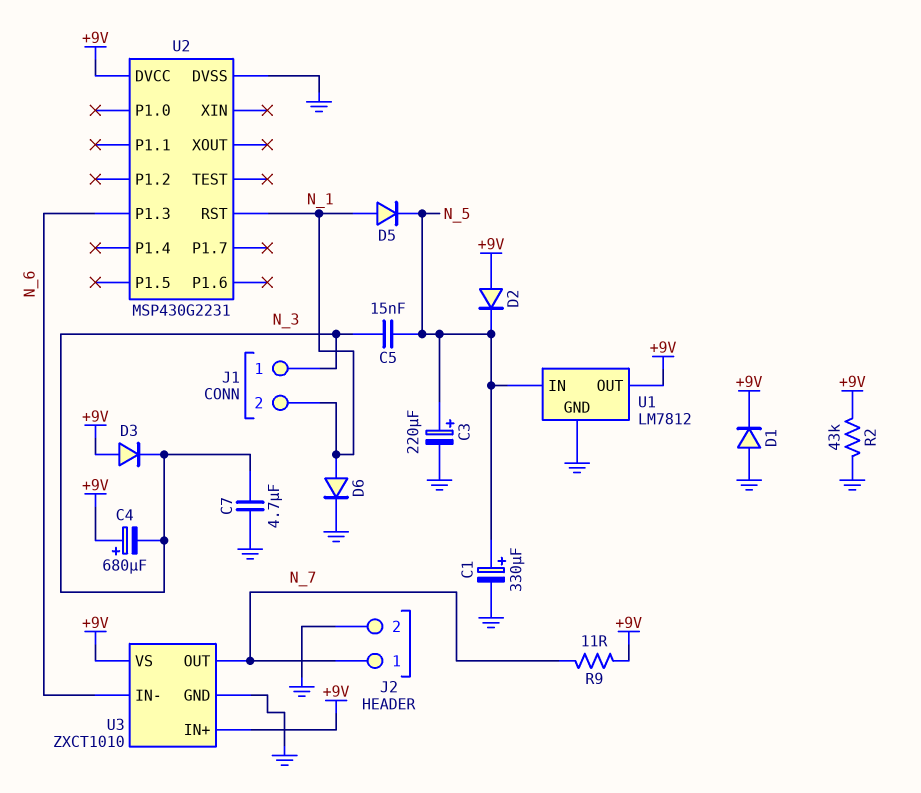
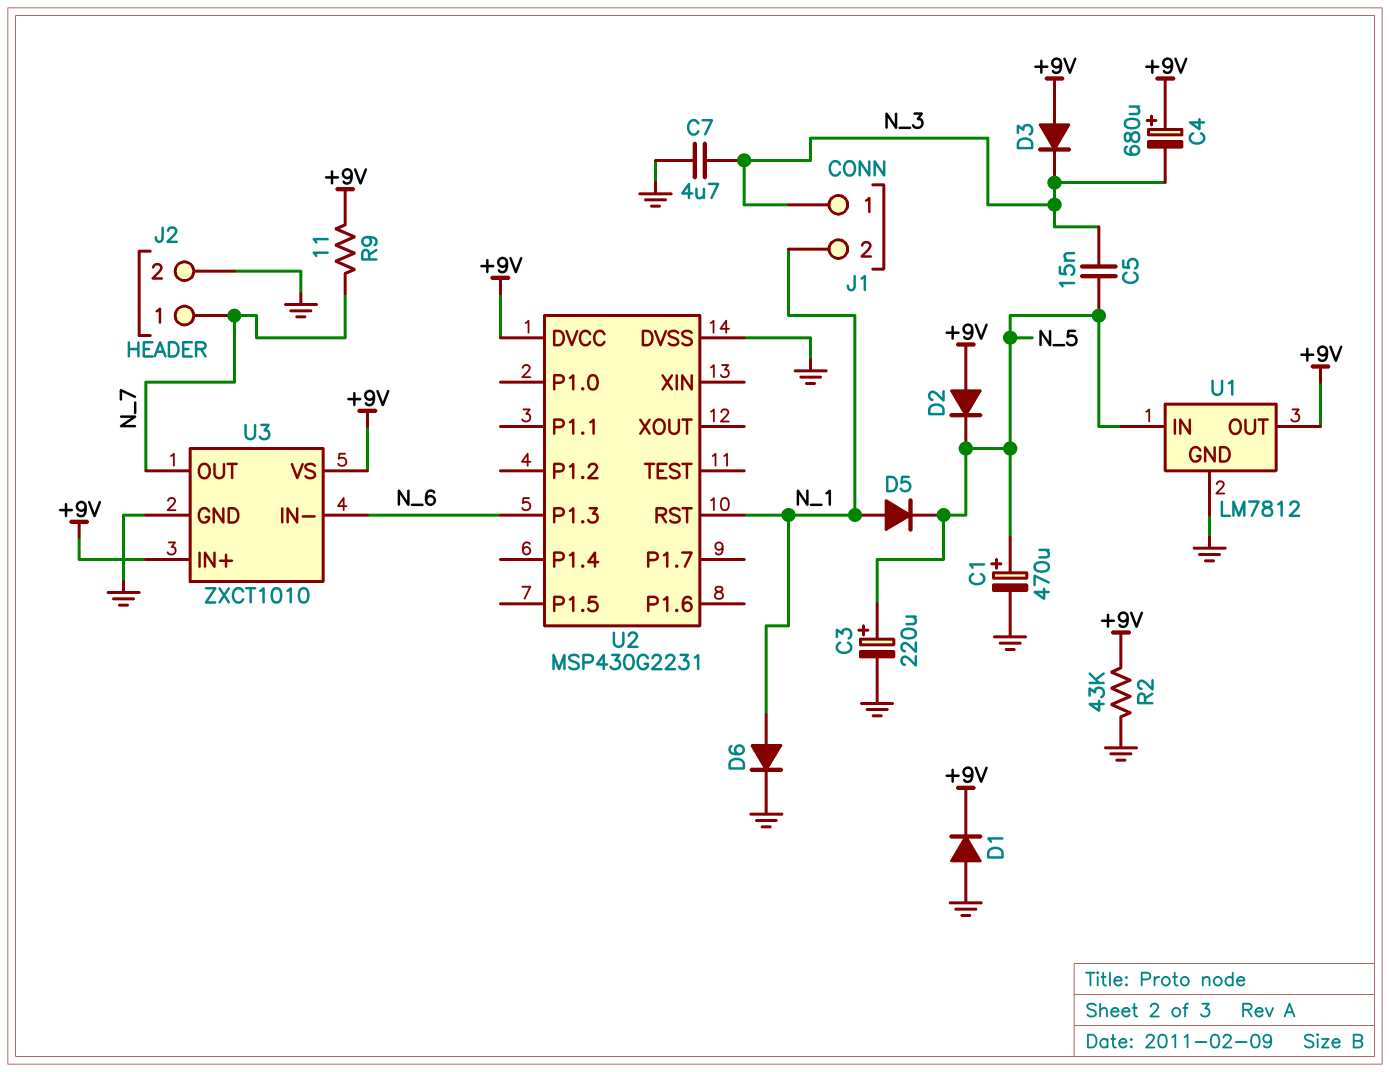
C1: 330uF (plus N_5, minus GND) -> 470uF (plus N_5, minus GND)

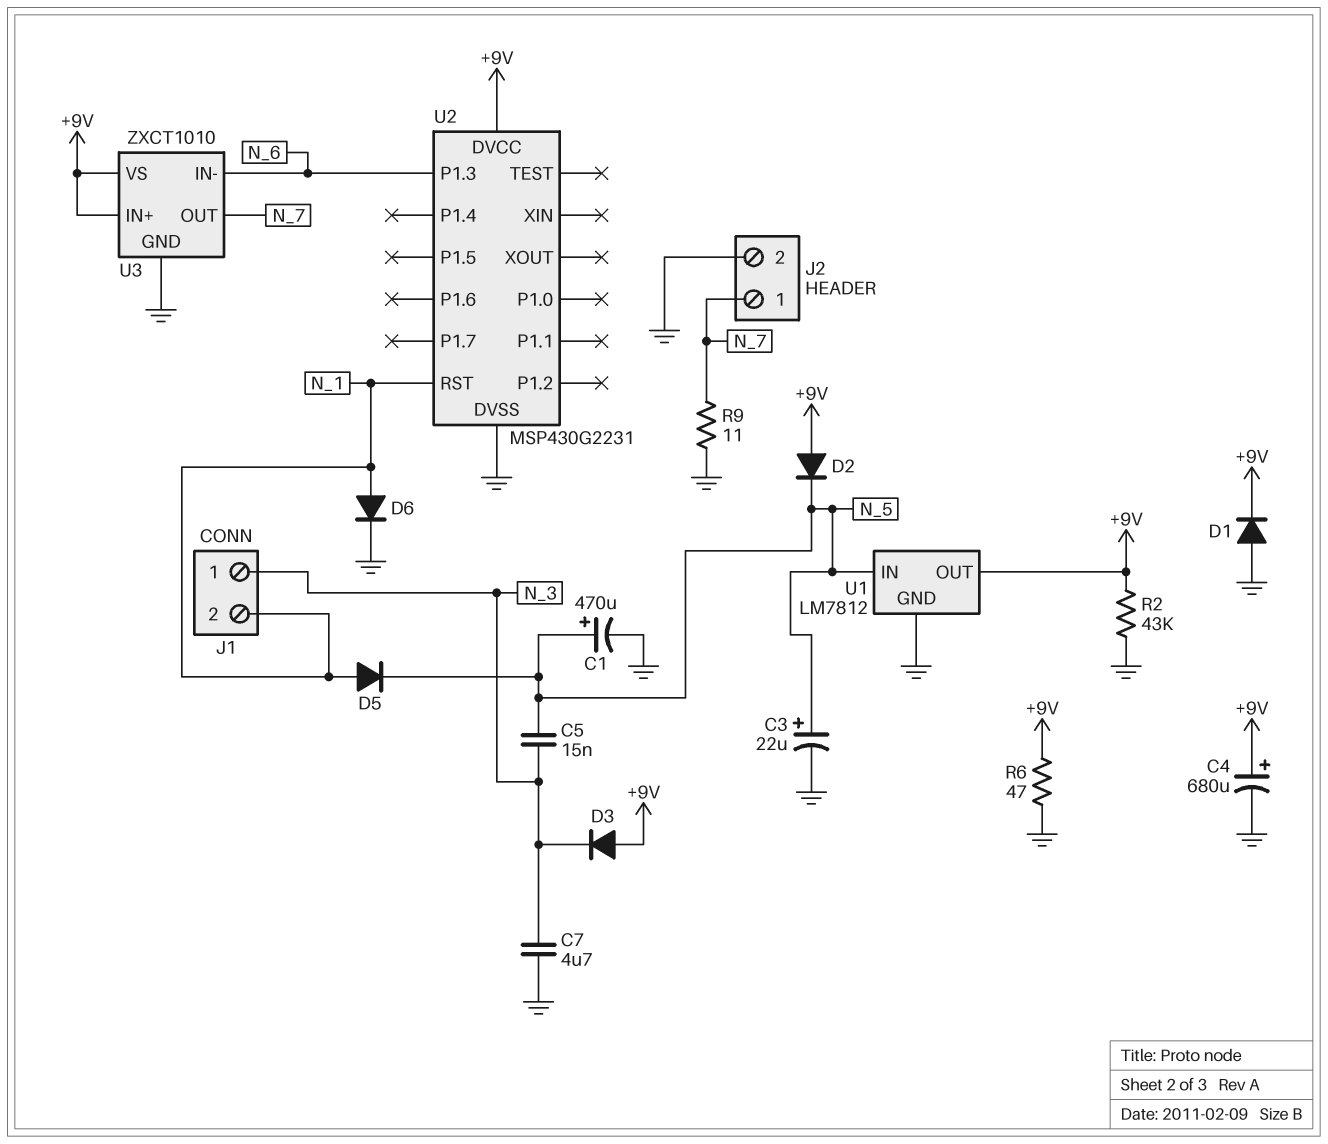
C3: 220uF (plus N_5, minus GND) -> 22uF (plus N_5, minus GND)
C4: 680uF (plus +9V, minus N_3) -> 680uF (plus +9V, minus GND)
R6: none -> 47 (+9V, GND)
R9: 11 (+9V, N_7) -> 11 (GND, N_7)

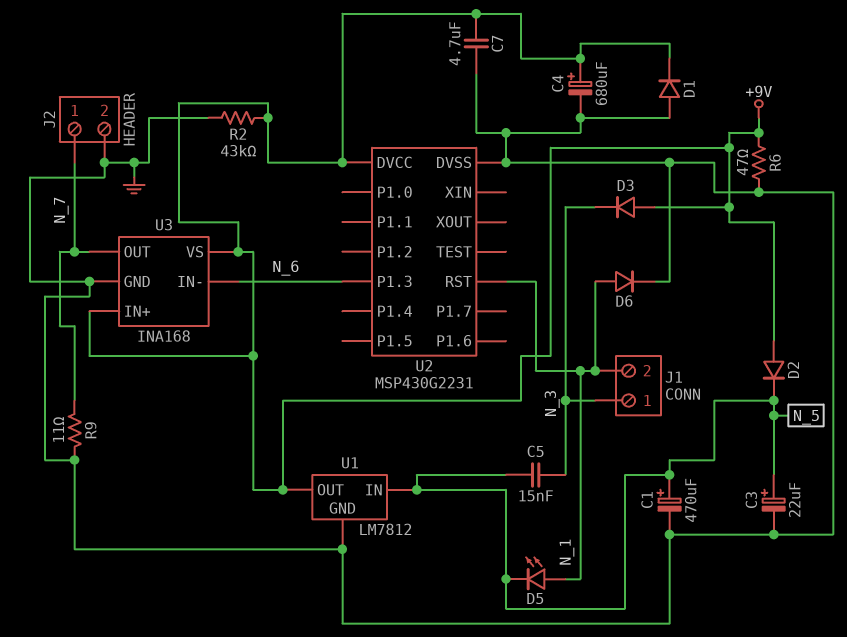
C7: 4.7uF (GND, N_3) -> 4.7uF (+9V, GND)
D5: diode (A N_1, K N_5) -> LED (A N_1, K N_5)
U3: ZXCT1010 -> INA168

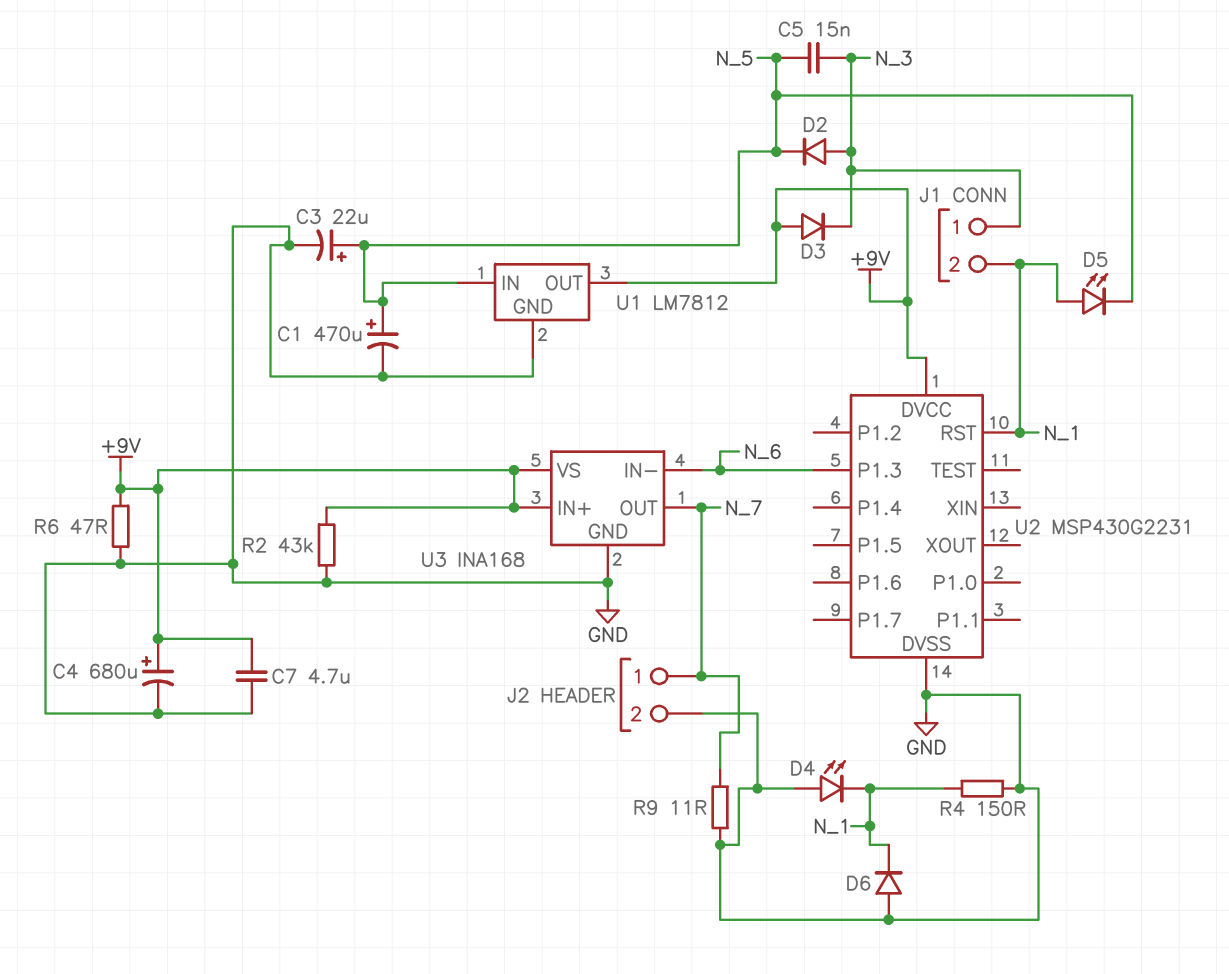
D1: diode (A GND, K +9V) -> none
D2: diode (A +9V, K N_5) -> diode (A N_3, K N_5)
D4: none -> LED (A GND, K N_1)
D6: diode (A N_1, K GND) -> diode (A GND, K N_1)
R4: none -> 150 (GND, N_1)

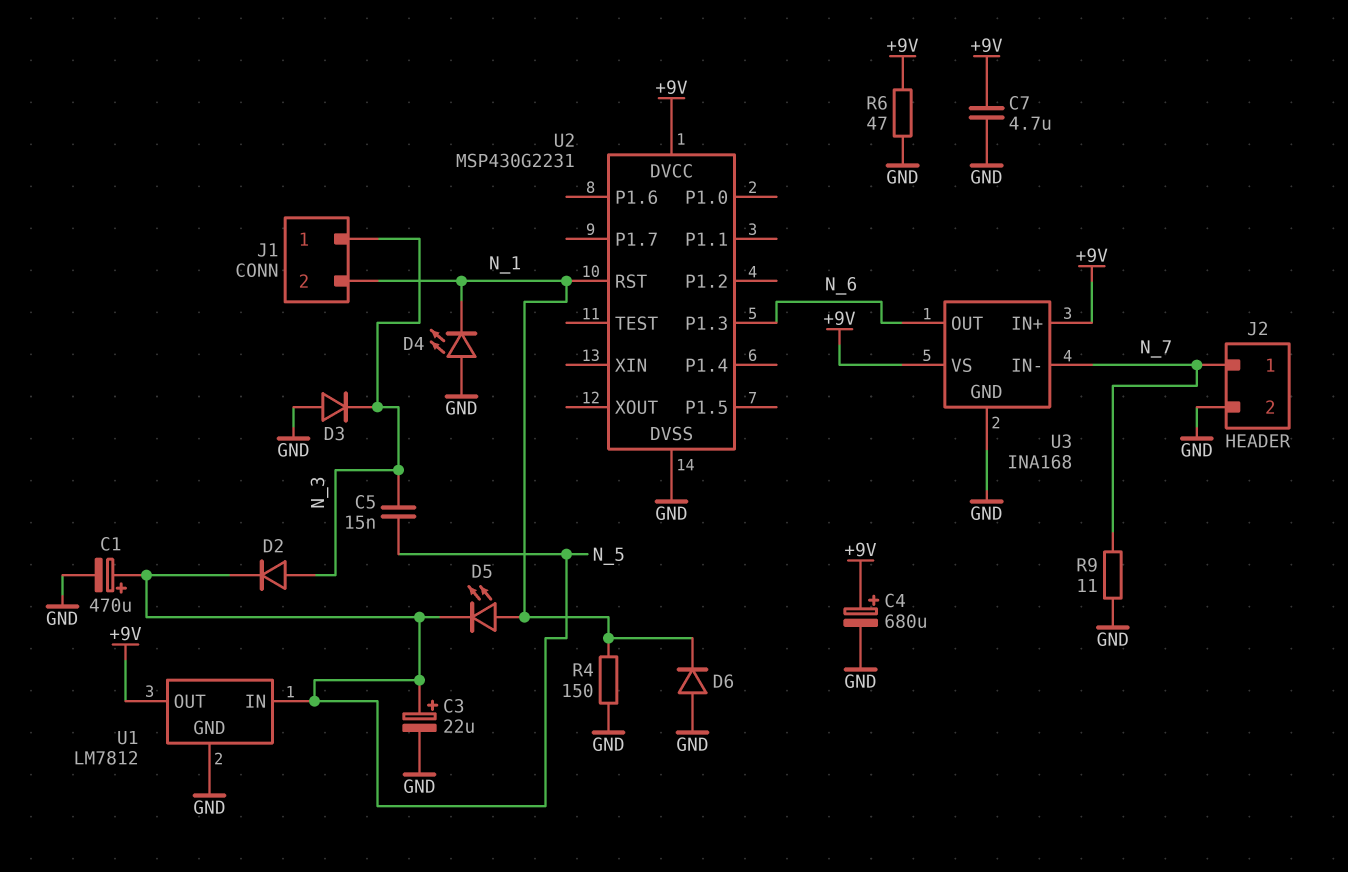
D3: diode (A +9V, K N_3) -> diode (A GND, K N_3)
R2: 43k (+9V, GND) -> none
U3 pin IN-: N_6 -> N_7
U3 pin OUT: N_7 -> N_6

